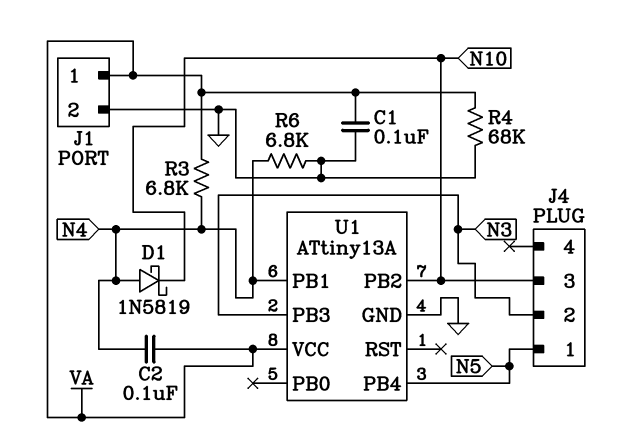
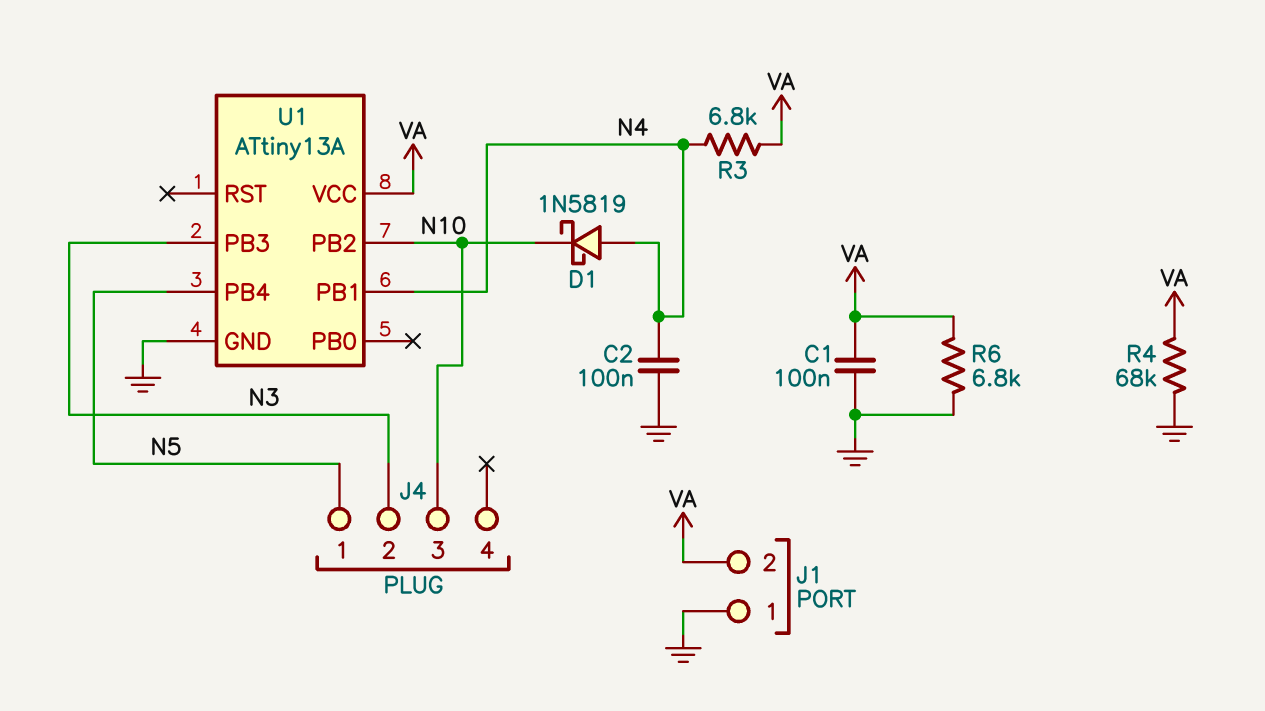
C2: 100nF (N4, VA) -> 100nF (GND, N4)
J1 pin 1: VA -> GND
J1 pin 2: GND -> VA
R6: 6.8k (GND, N4) -> 6.8k (GND, VA)

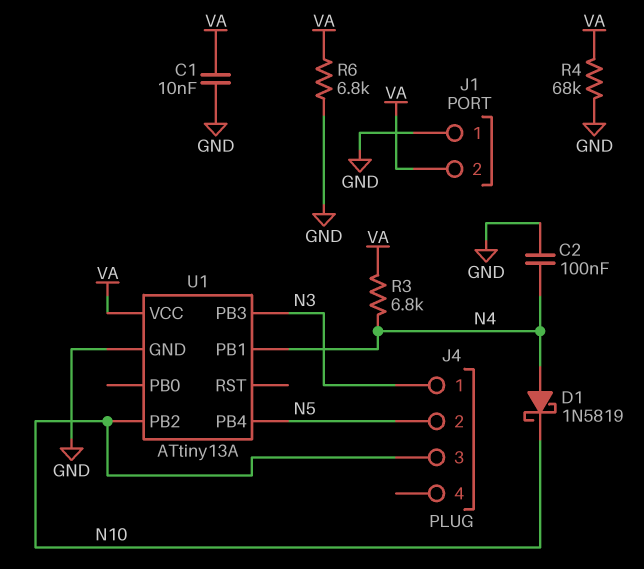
C1: 100nF (GND, VA) -> 10nF (GND, VA)
J4 pin 1: N5 -> N3
J4 pin 2: N3 -> N5

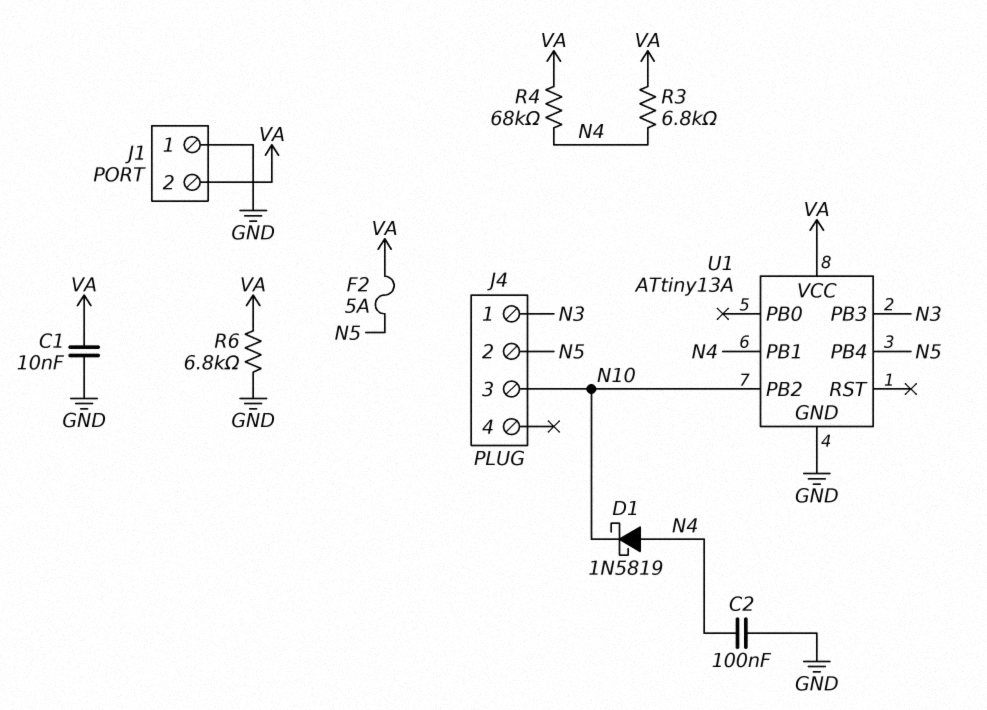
F2: none -> 5A (N5, VA)
R4: 68k (GND, VA) -> 68k (N4, VA)

